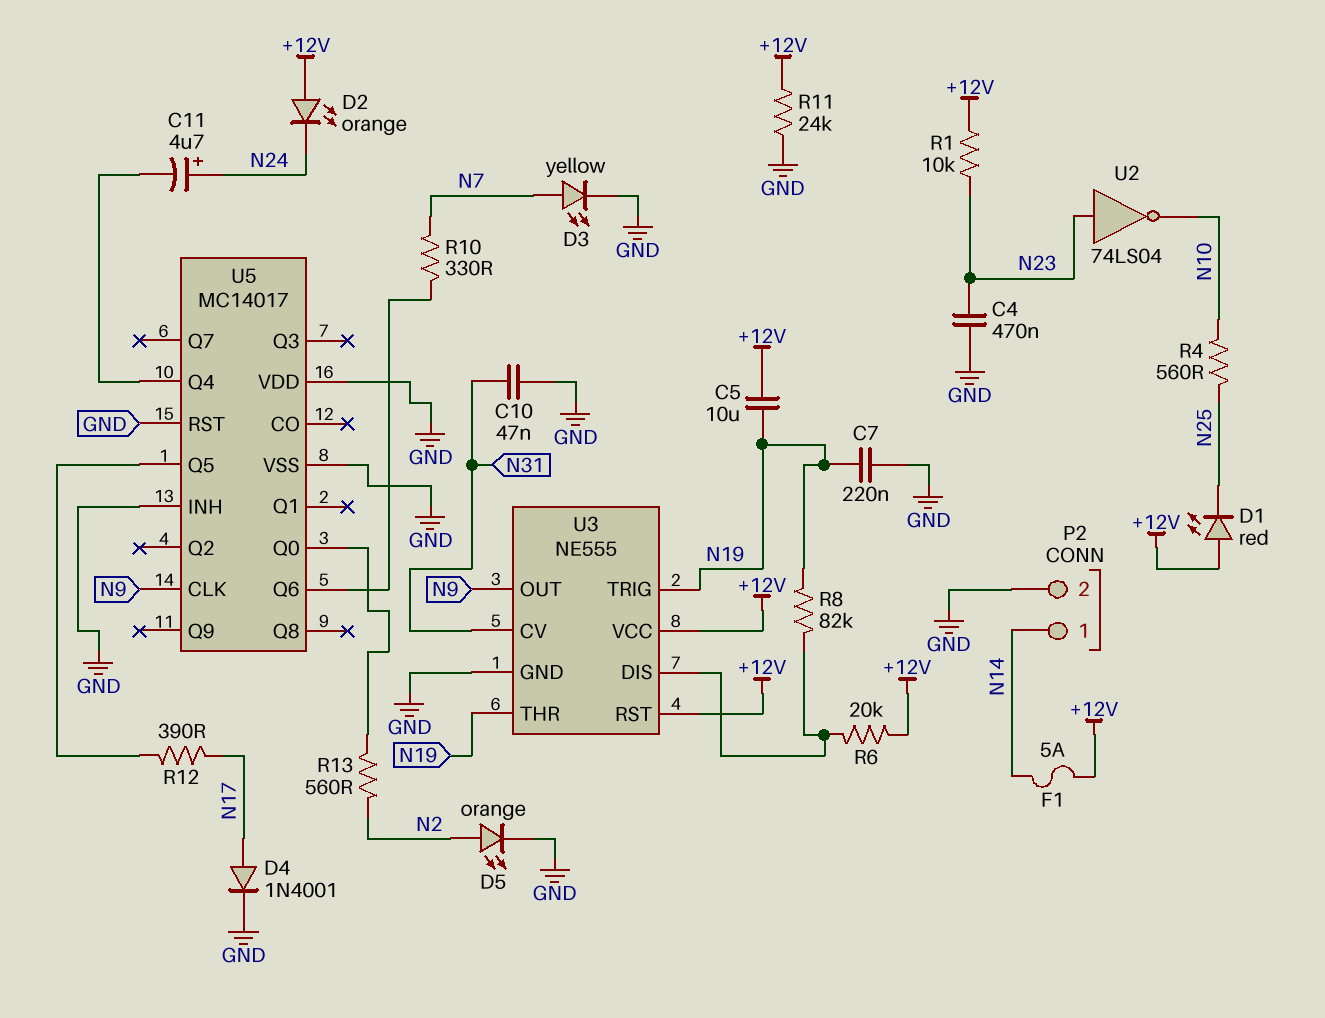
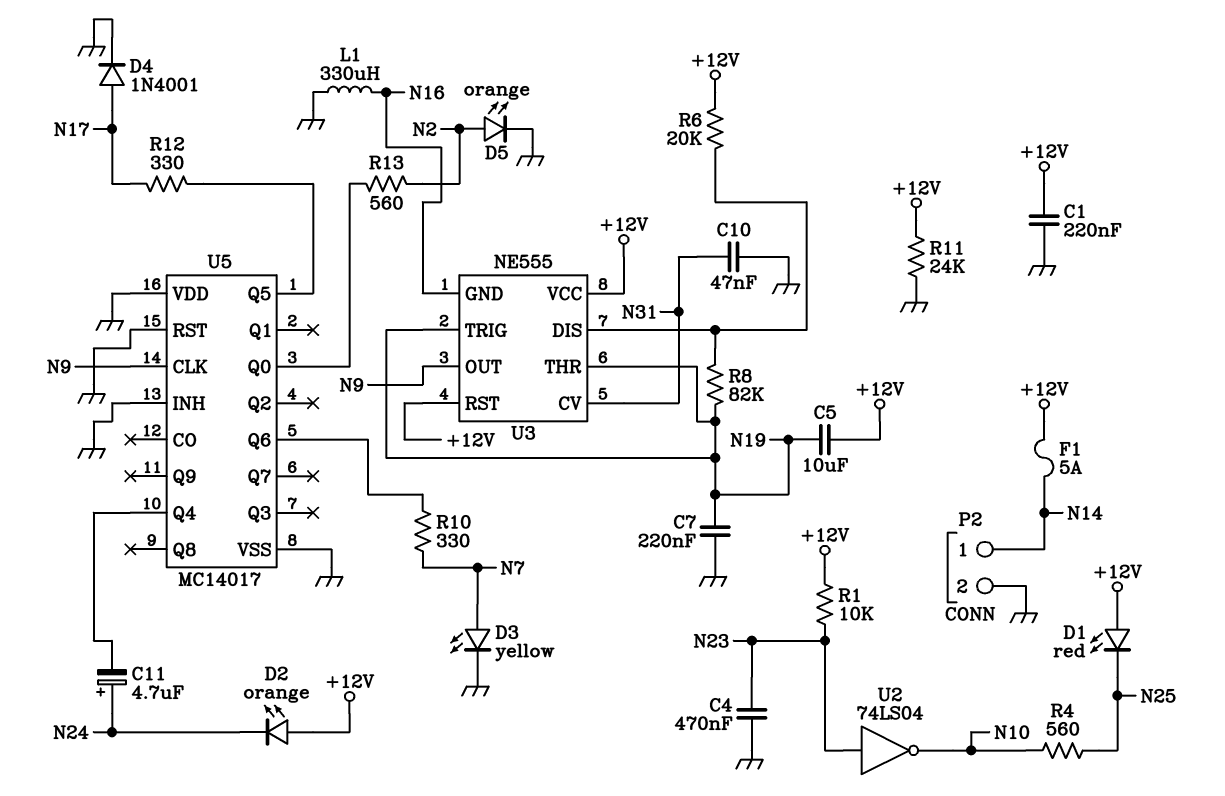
C1: none -> 220nF (+12V, GND)
L1: none -> 330uH (GND, N16)
R12: 390 (N17, U5/Q5) -> 330 (N17, U5/Q5)
U3 pin GND: GND -> N16

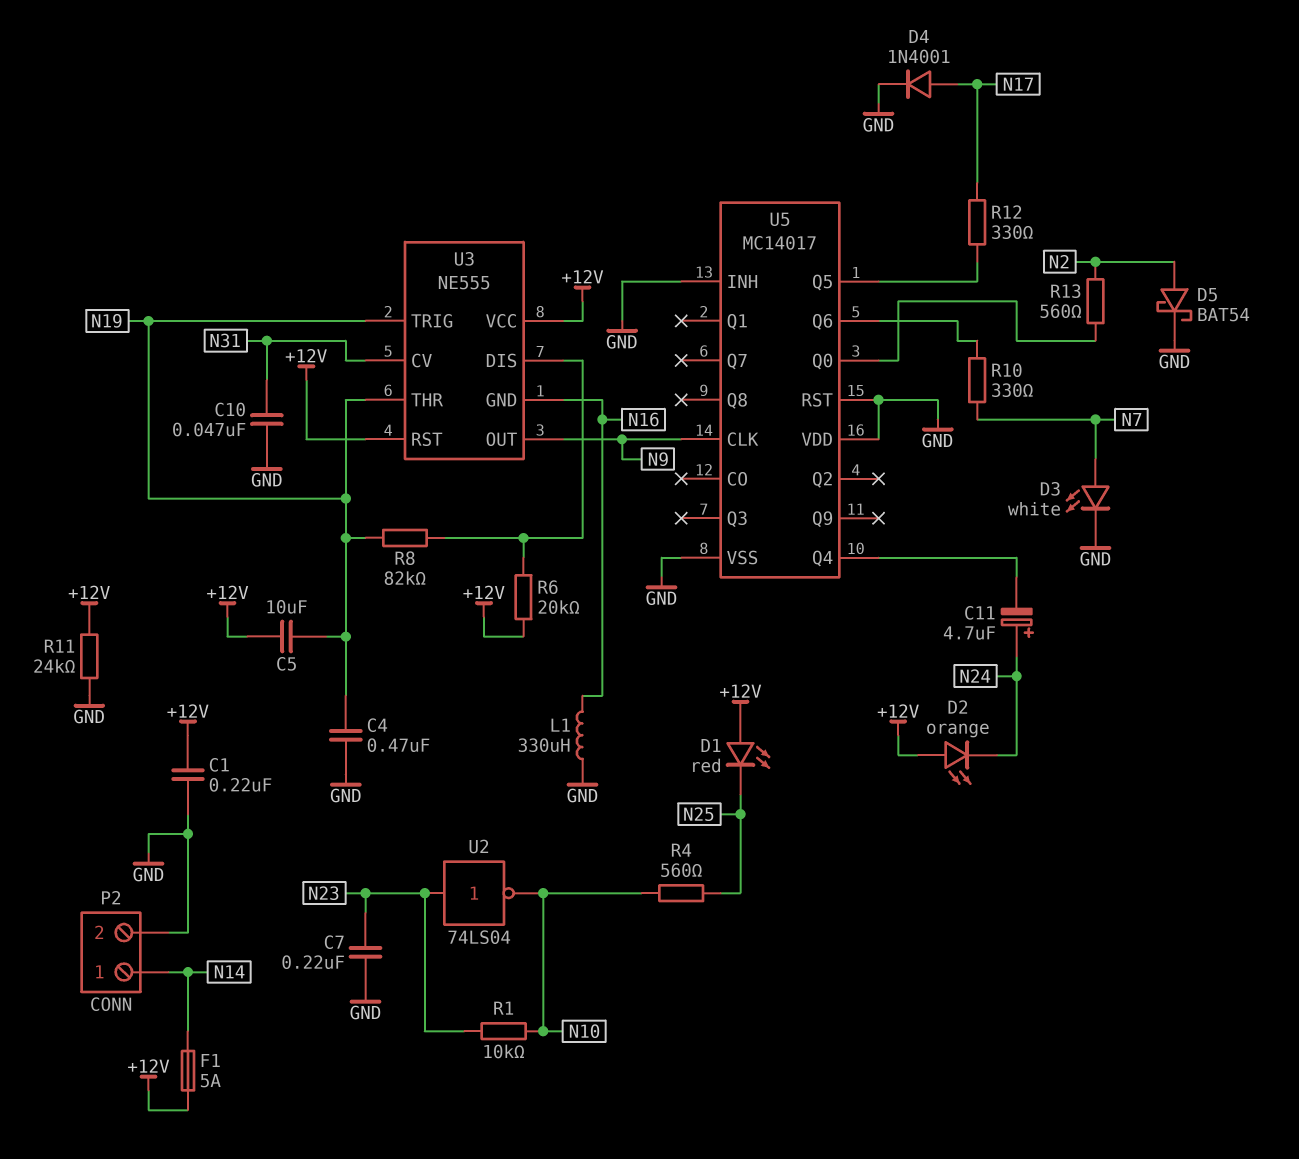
C4: 470nF (GND, N23) -> 470nF (GND, N19)
C7: 220nF (GND, N19) -> 220nF (GND, N23)
D3: LED yellow (A N7, K GND) -> LED white (A N7, K GND)
D5: LED orange (A N2, K GND) -> schottky BAT54 (A N2, K GND)
R1: 10k (+12V, N23) -> 10k (N10, N23)

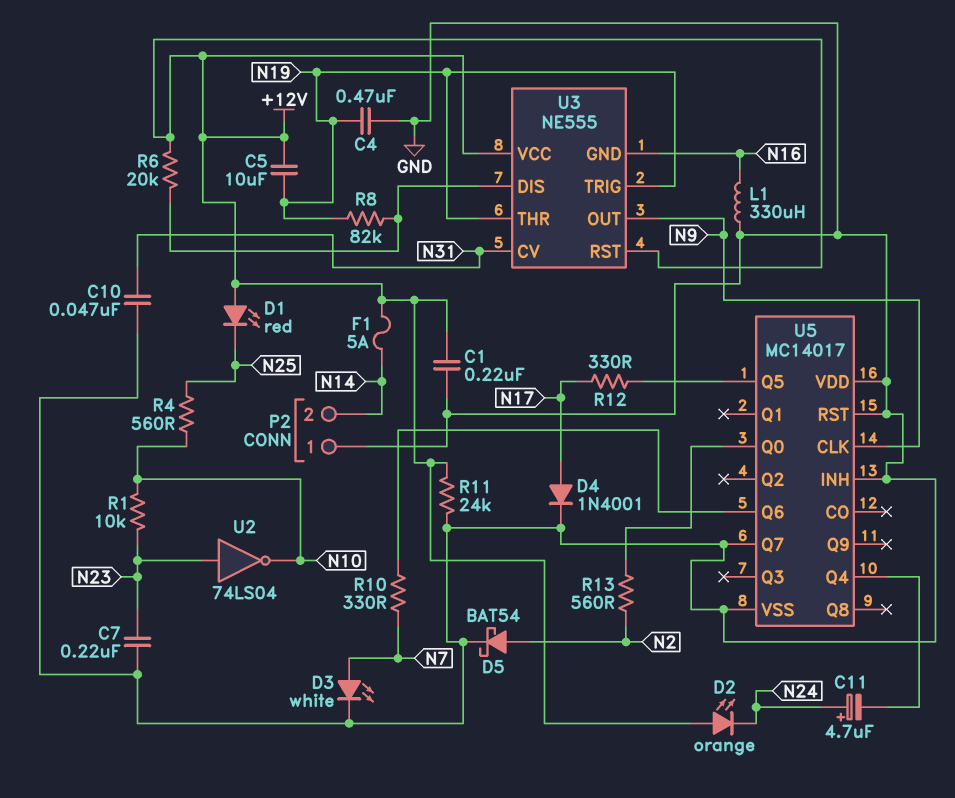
P2 pin 1: N14 -> GND
P2 pin 2: GND -> N14
U5 pin Q7: none -> GND

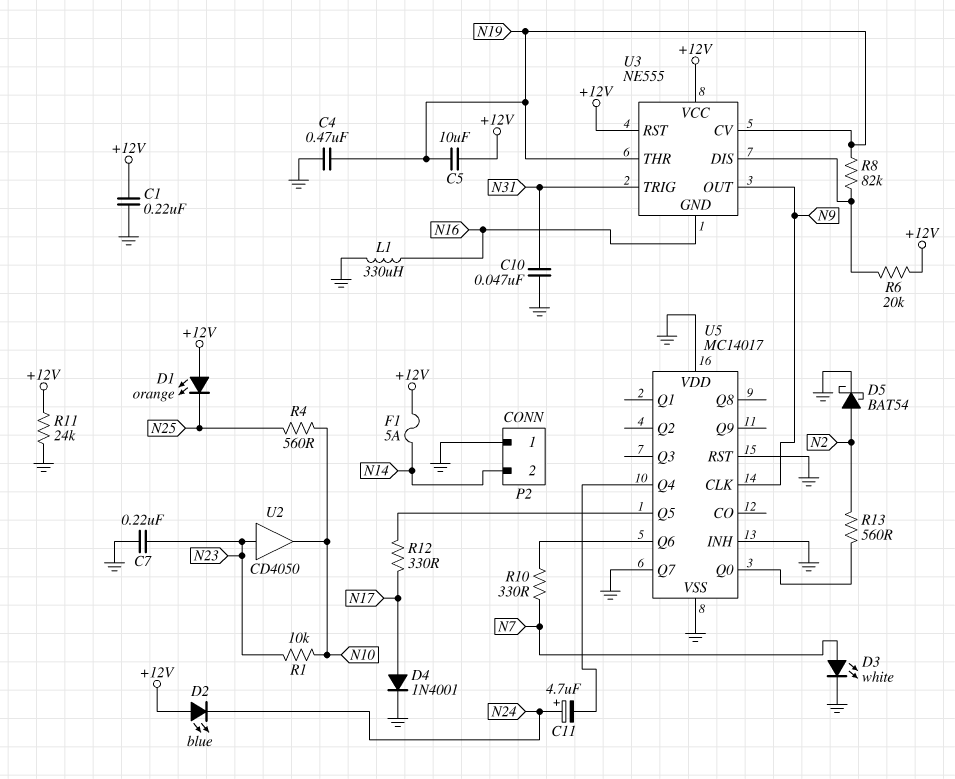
D1: LED red (A +12V, K N25) -> LED orange (A +12V, K N25)
D2: LED orange (A +12V, K N24) -> LED blue (A +12V, K N24)
U2: NOT 74LS04 (in N23, out N10) -> buffer CD4050 (in N23, out N10)
U3 pin CV: N31 -> N19
U3 pin TRIG: N19 -> N31

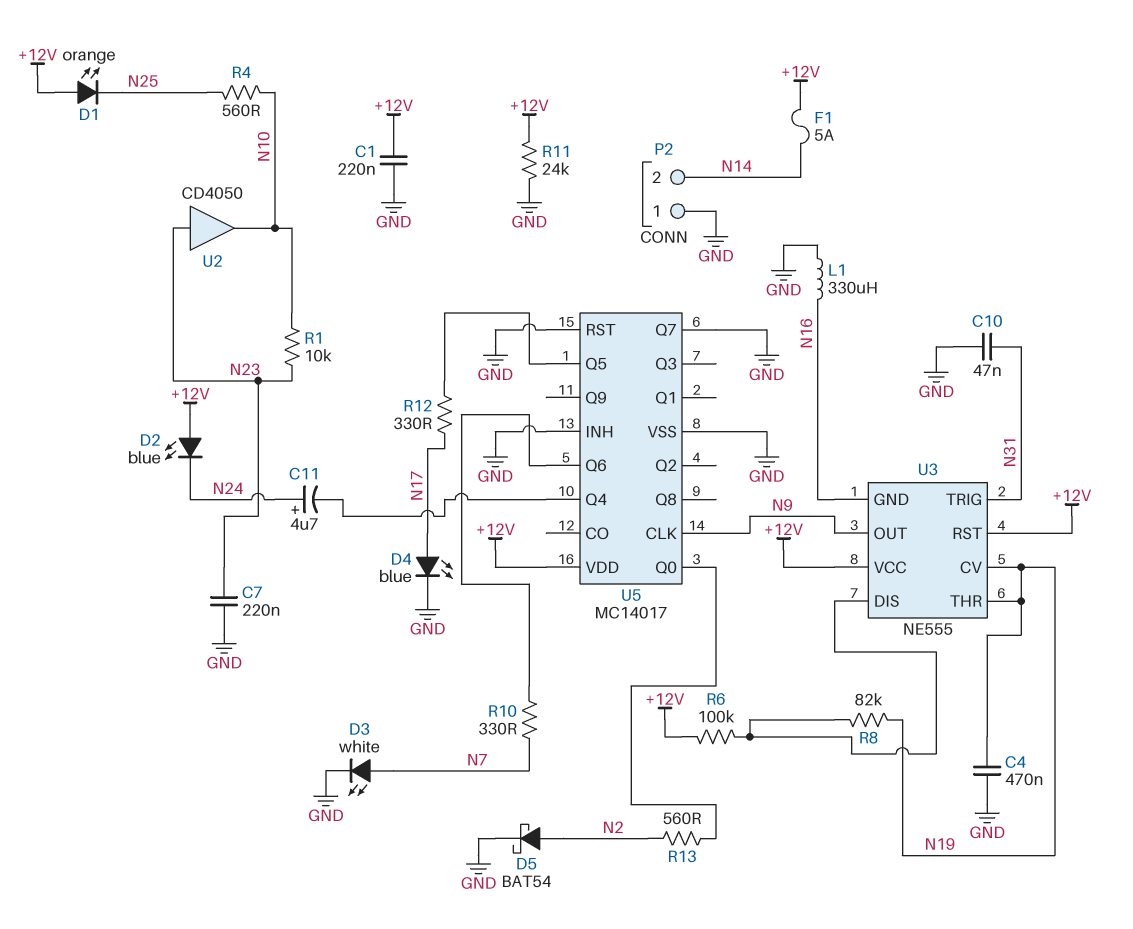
C5: 10uF (+12V, N19) -> none
D4: diode 1N4001 (A N17, K GND) -> LED blue (A N17, K GND)
R6: 20k (+12V, U3/DIS) -> 100k (+12V, U3/DIS)
U5 pin VDD: GND -> +12V

